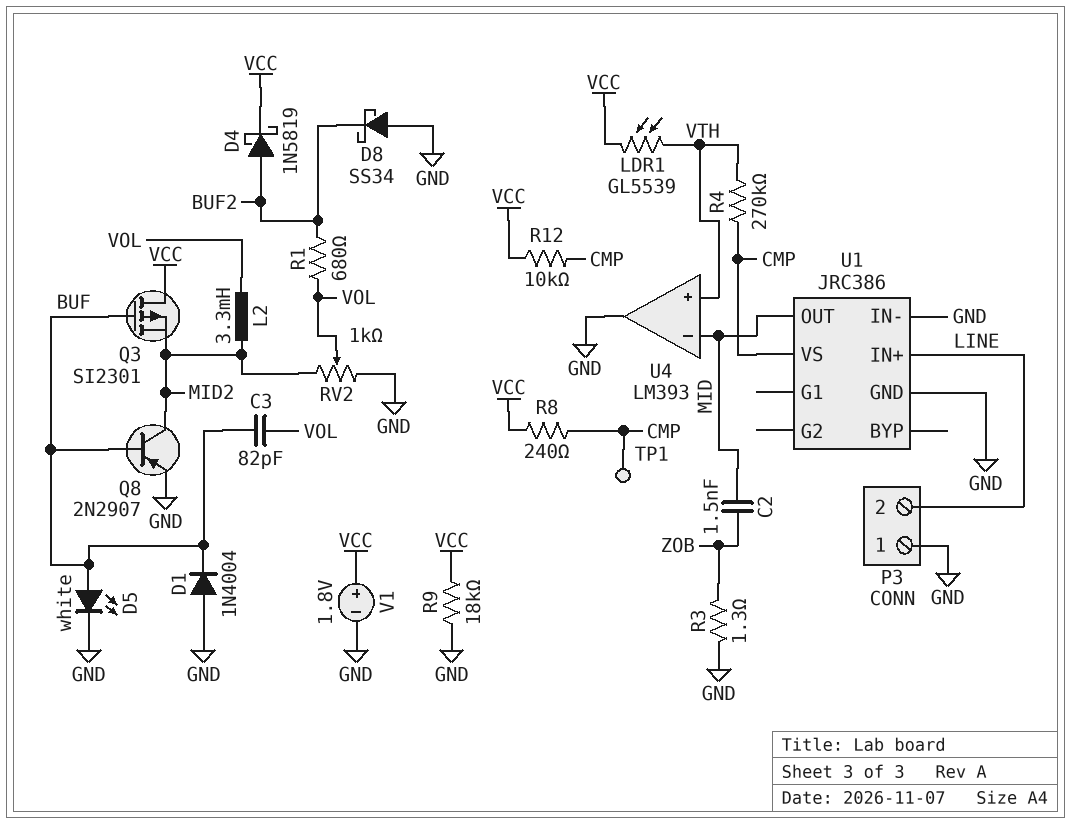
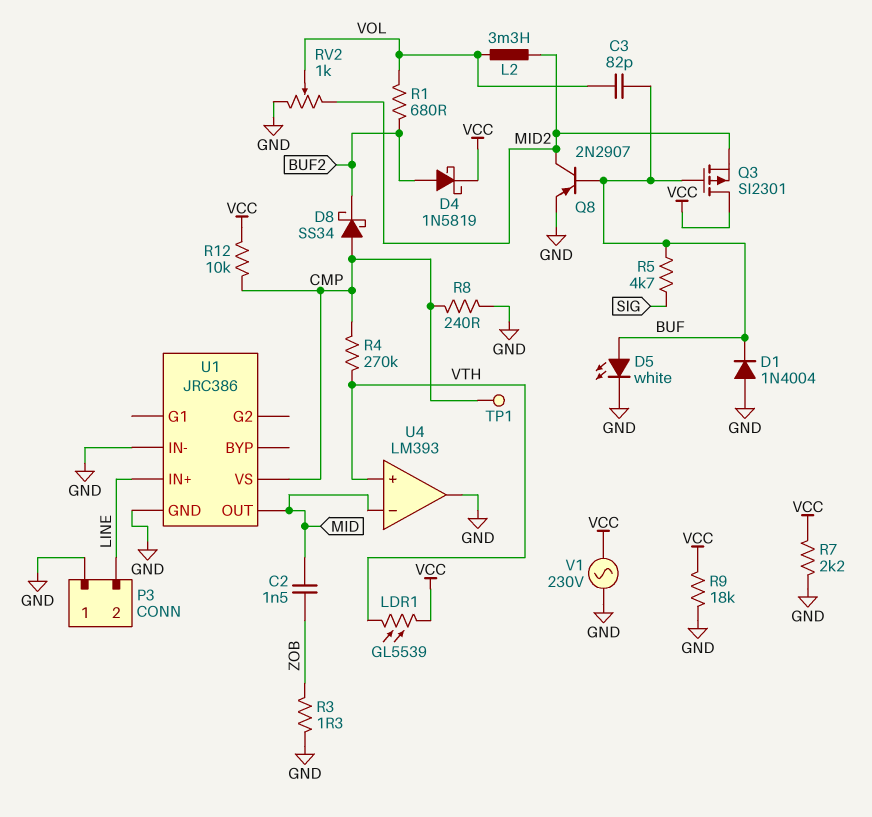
D8: schottky SS34 (A GND, K BUF2) -> schottky SS34 (A CMP, K BUF2)
R5: none -> 4.7k (BUF, SIG)
R7: none -> 2.2k (GND, VCC)
R8: 240 (CMP, VCC) -> 240 (CMP, GND)
V1: 1.8V (plus VCC, minus GND) -> AC 230V (GND, VCC)

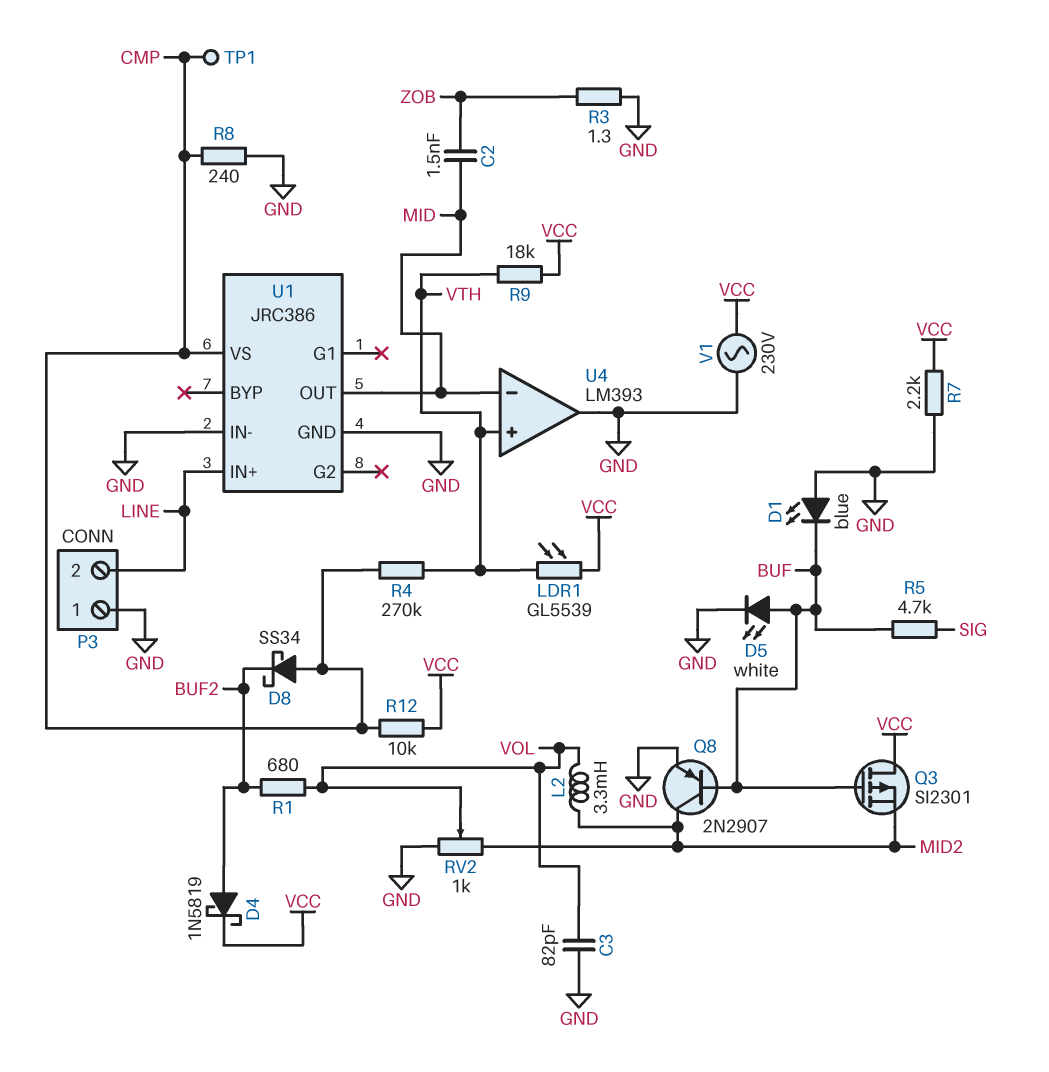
C3: 82pF (BUF, VOL) -> 82pF (GND, VOL)
D1: diode 1N4004 (A GND, K BUF) -> LED blue (A GND, K BUF)
R9: 18k (GND, VCC) -> 18k (VCC, VTH)

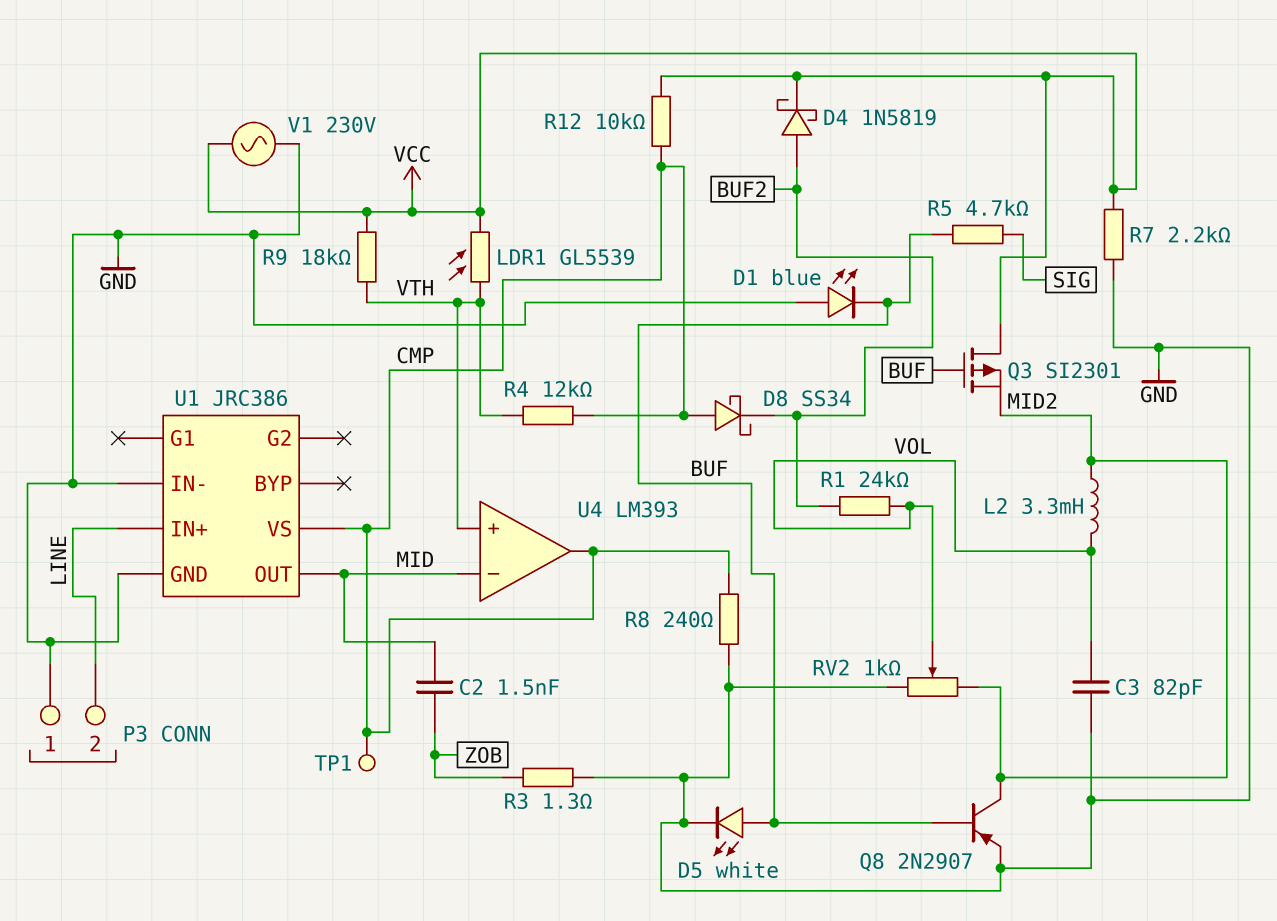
R1: 680 (BUF2, VOL) -> 24k (BUF2, VOL)
R4: 270k (CMP, VTH) -> 12k (CMP, VTH)
U4 pin out: GND -> CMP

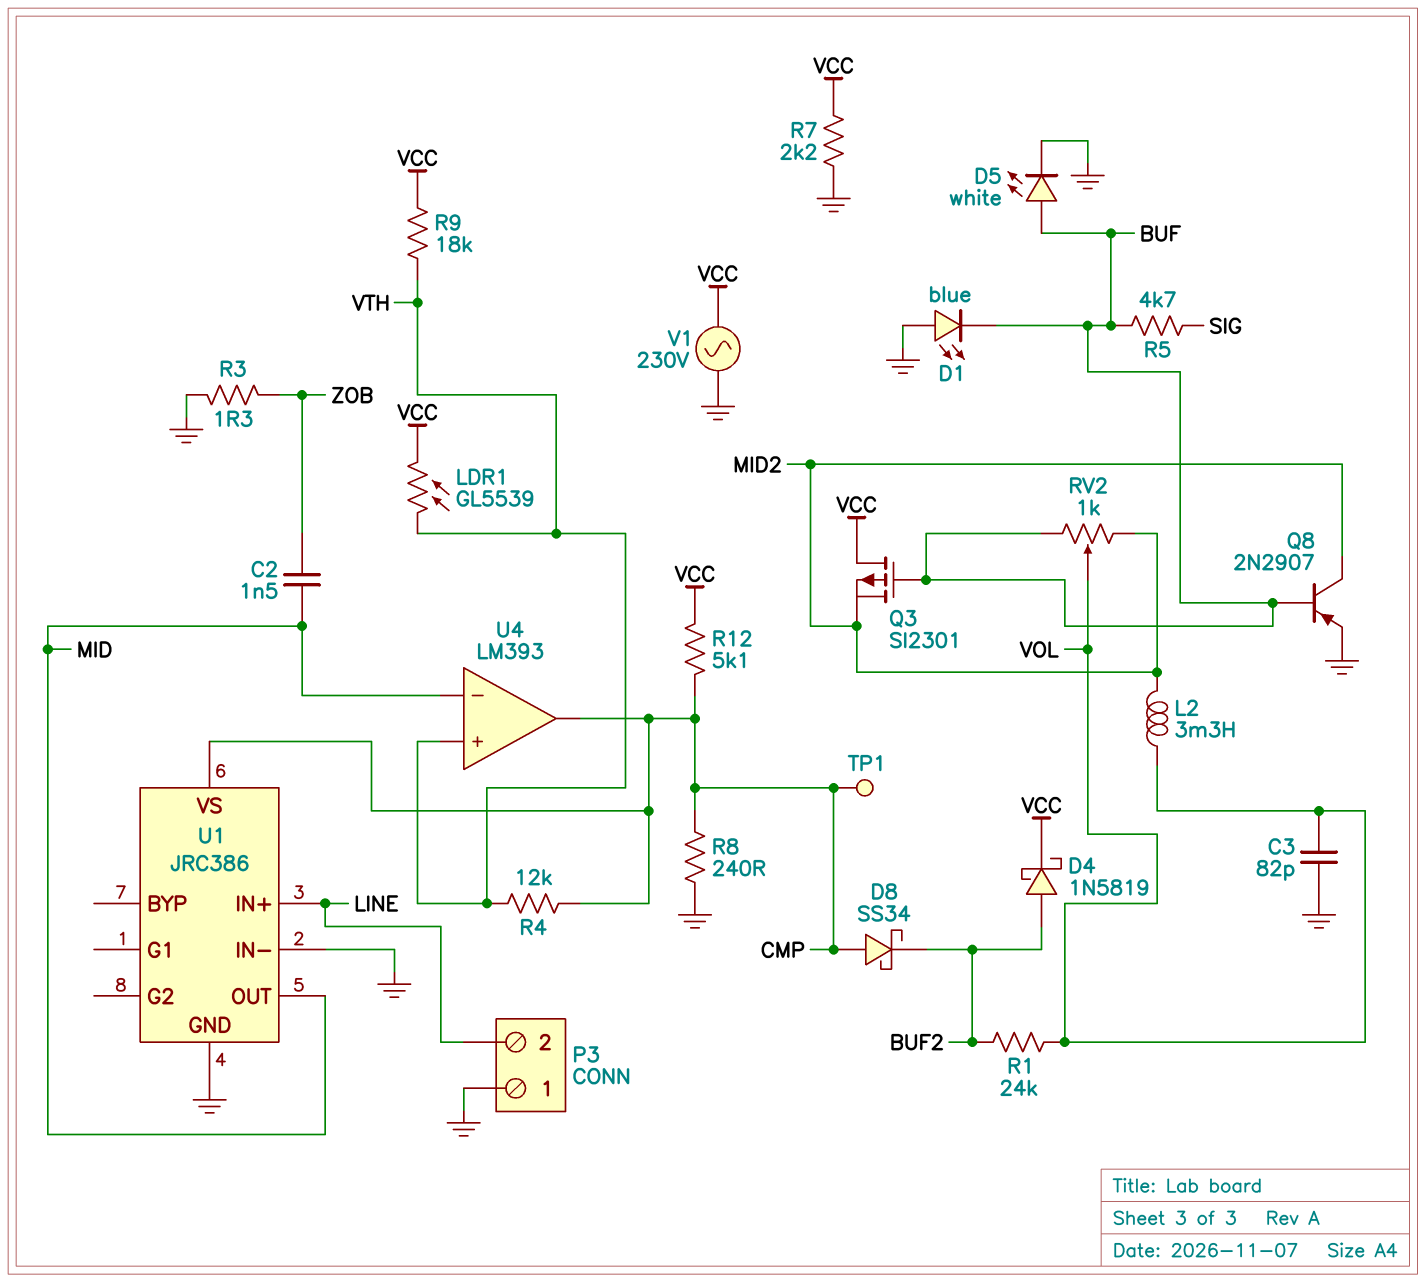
R12: 10k (CMP, VCC) -> 5.1k (CMP, VCC)
RV2: 1k (GND, MID2, wiper VOL) -> 1k (BUF, MID2, wiper VOL)

